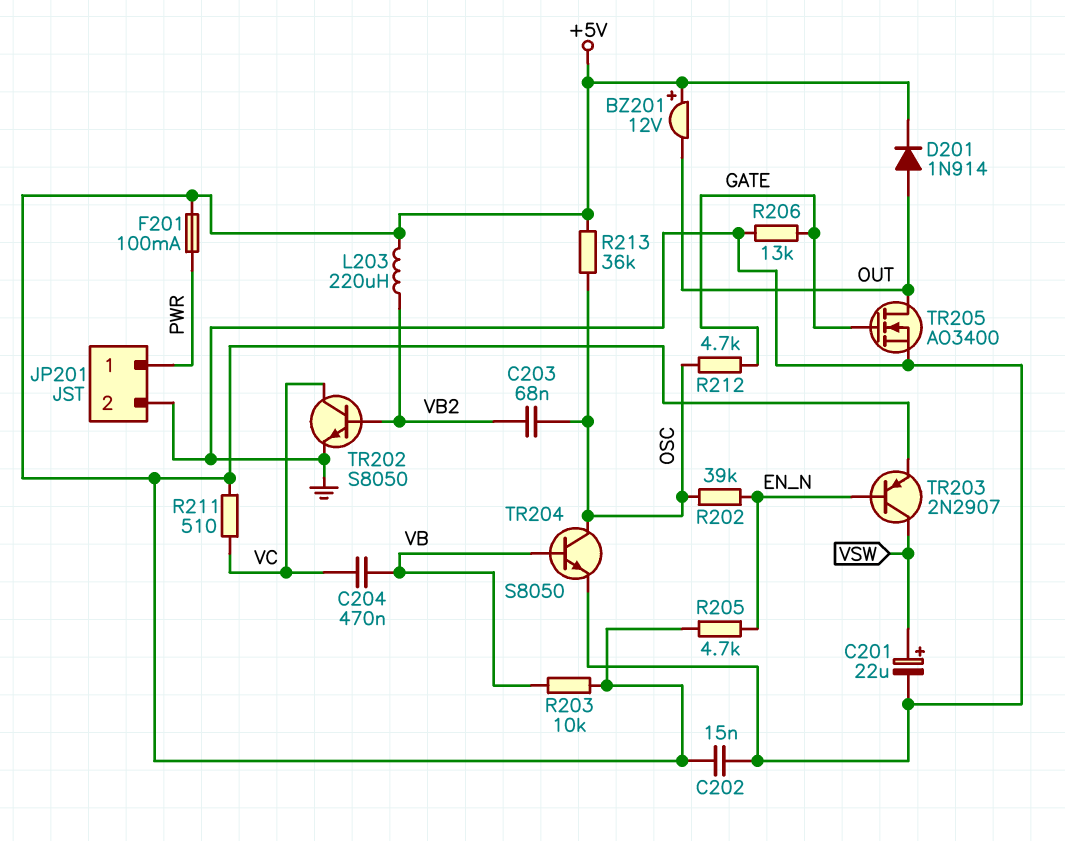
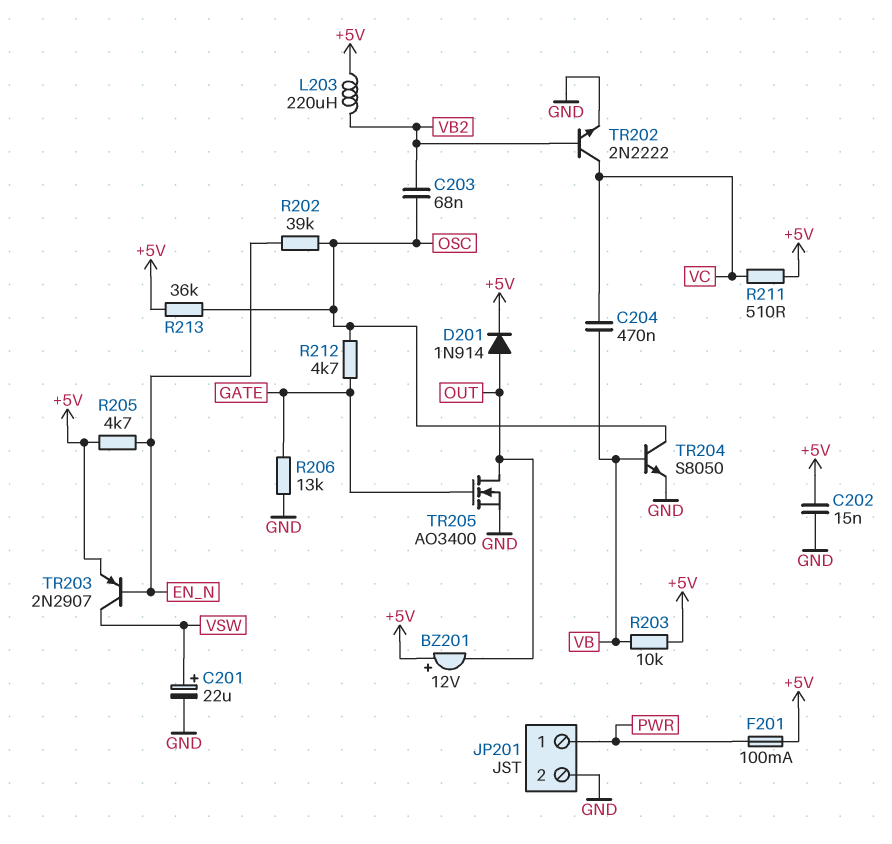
TR202: NPN S8050 (B VB2, C VC, E GND) -> NPN 2N2222 (B VB2, C VC, E GND)

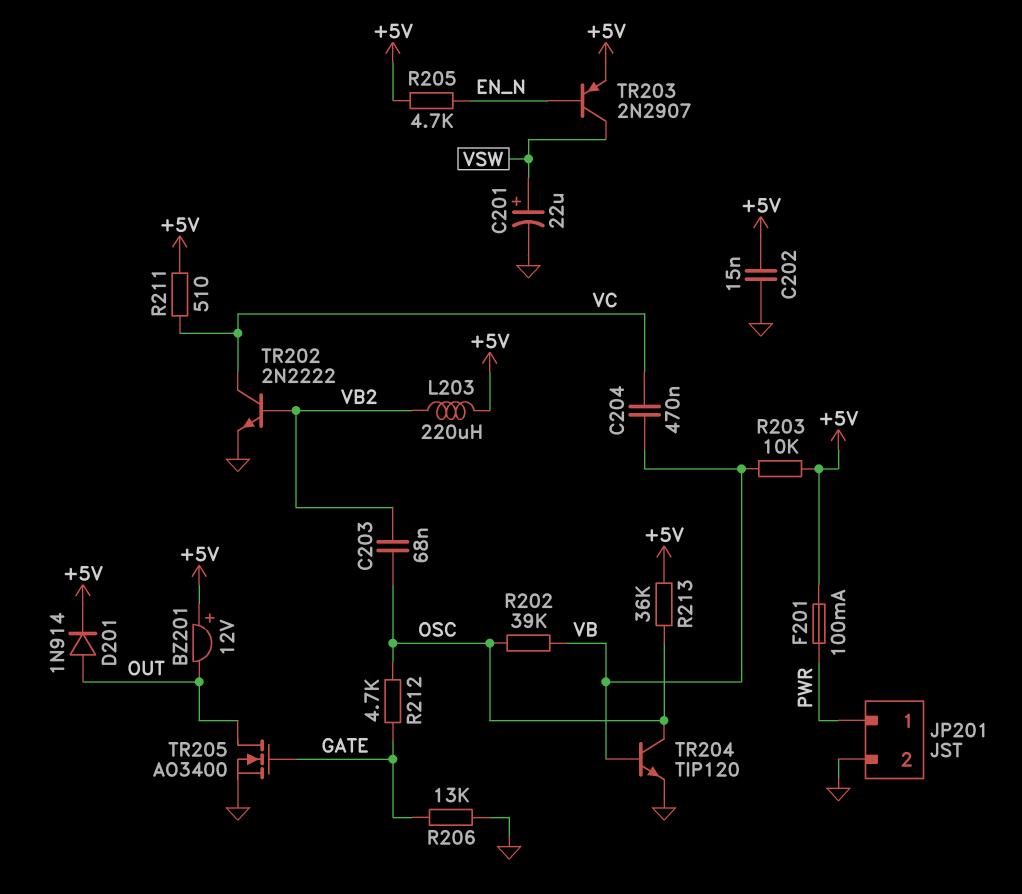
R202: 39k (EN_N, OSC) -> 39k (OSC, VB)
TR204: NPN S8050 (B VB, C OSC, E GND) -> NPN TIP120 (B VB, C OSC, E GND)

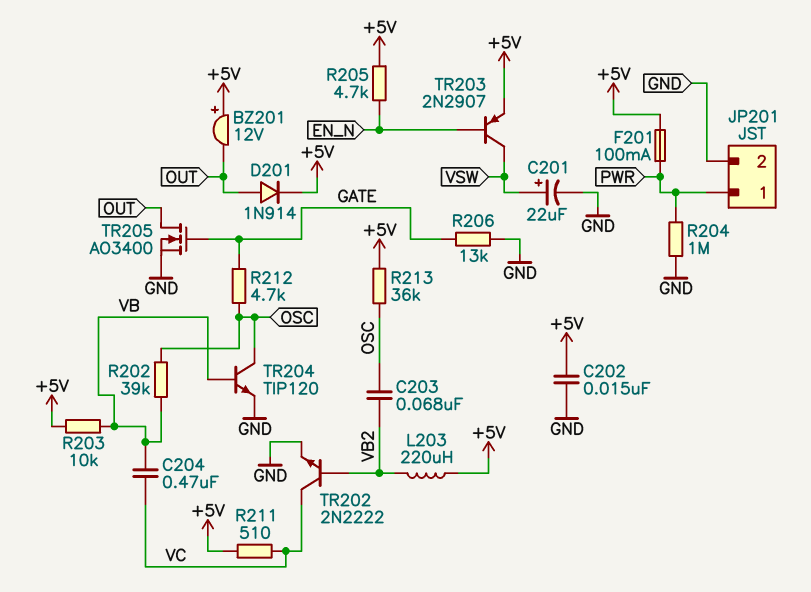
R204: none -> 1M (GND, PWR)

